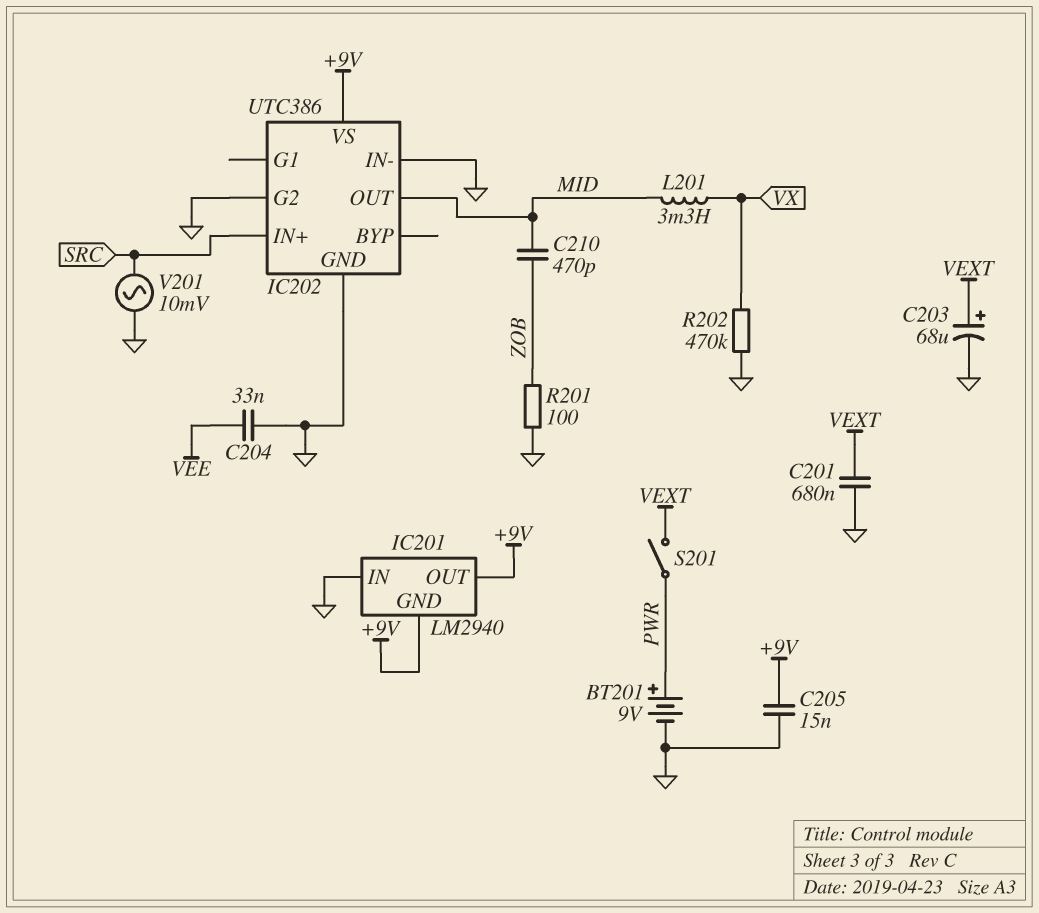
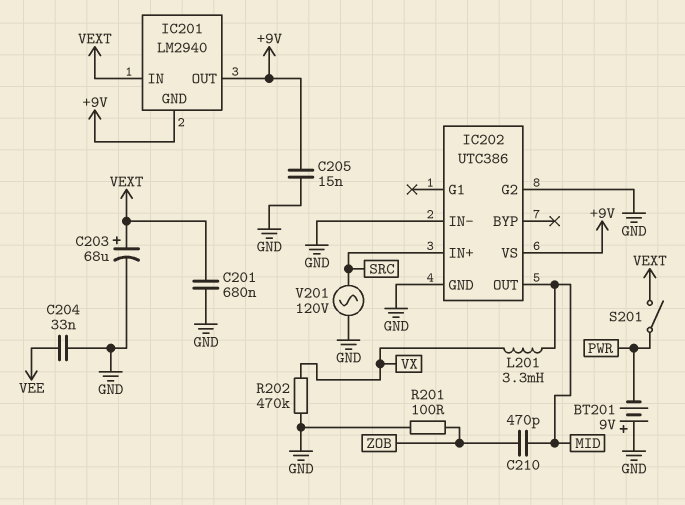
BT201: 9V (plus PWR, minus GND) -> 9V (plus GND, minus PWR)
IC201 pin IN: GND -> VEXT
V201: AC 10mV (GND, SRC) -> AC 120V (GND, SRC)

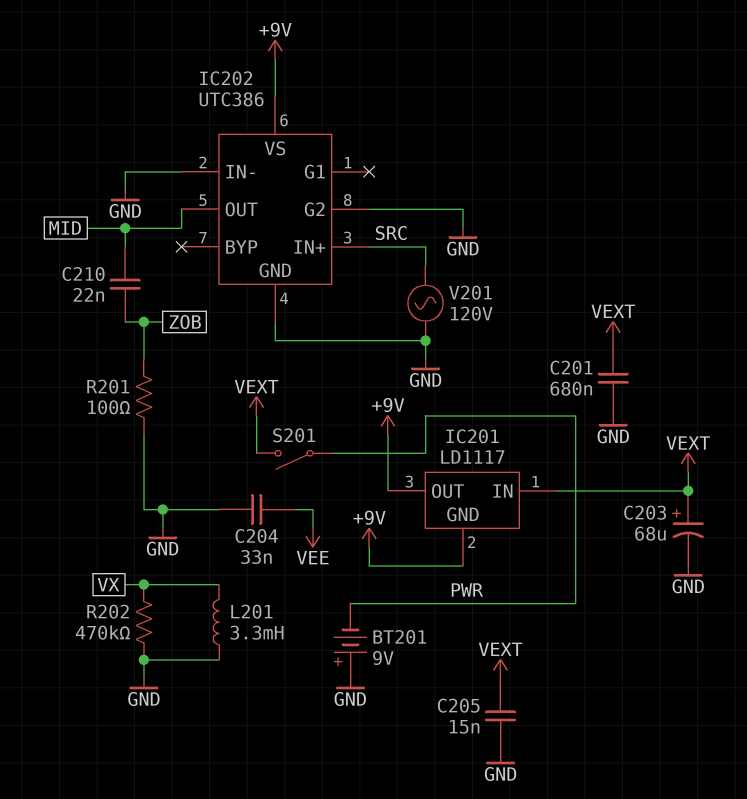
C205: 15nF (+9V, GND) -> 15nF (GND, VEXT)
C210: 470pF (MID, ZOB) -> 22nF (MID, ZOB)
IC201: LM2940 -> LD1117
L201: 3.3mH (MID, VX) -> 3.3mH (GND, VX)

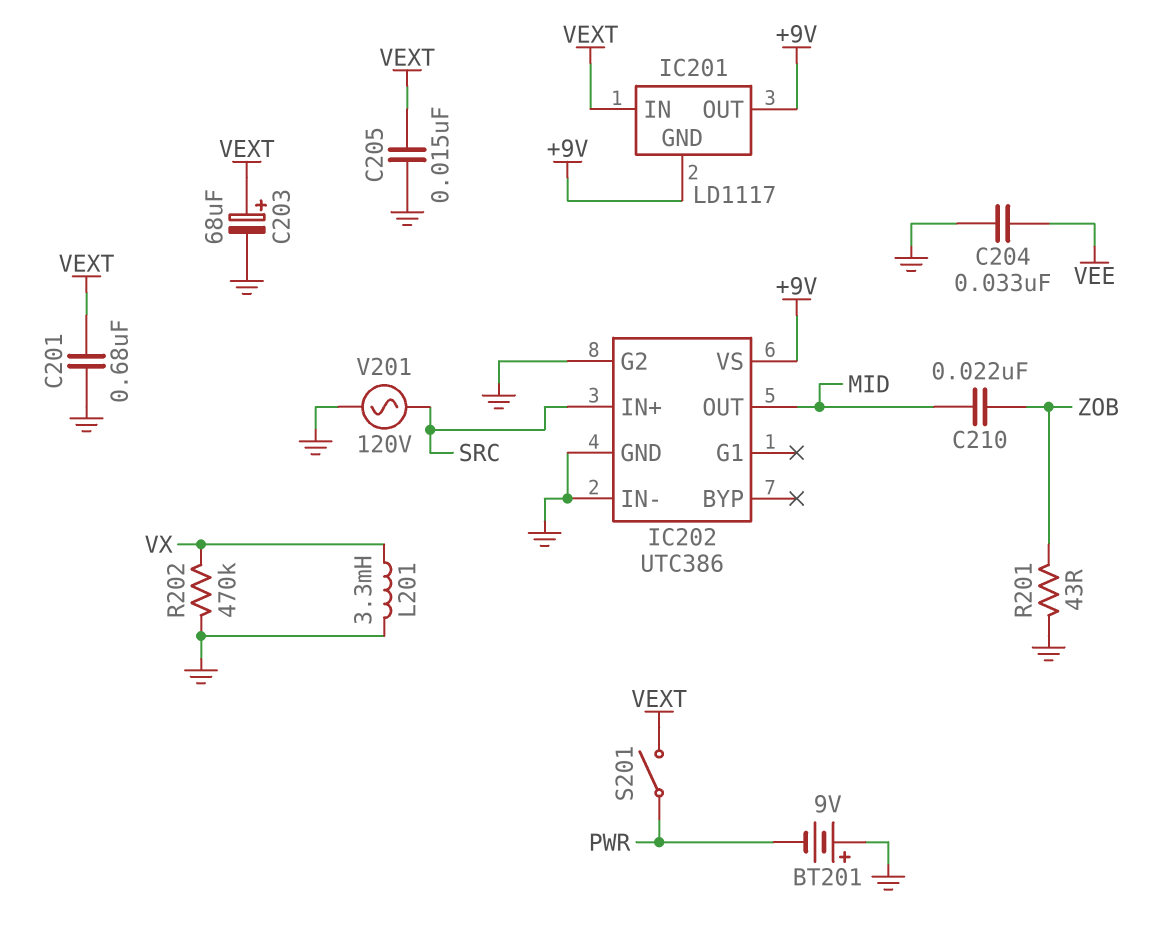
R201: 100 (GND, ZOB) -> 43 (GND, ZOB)

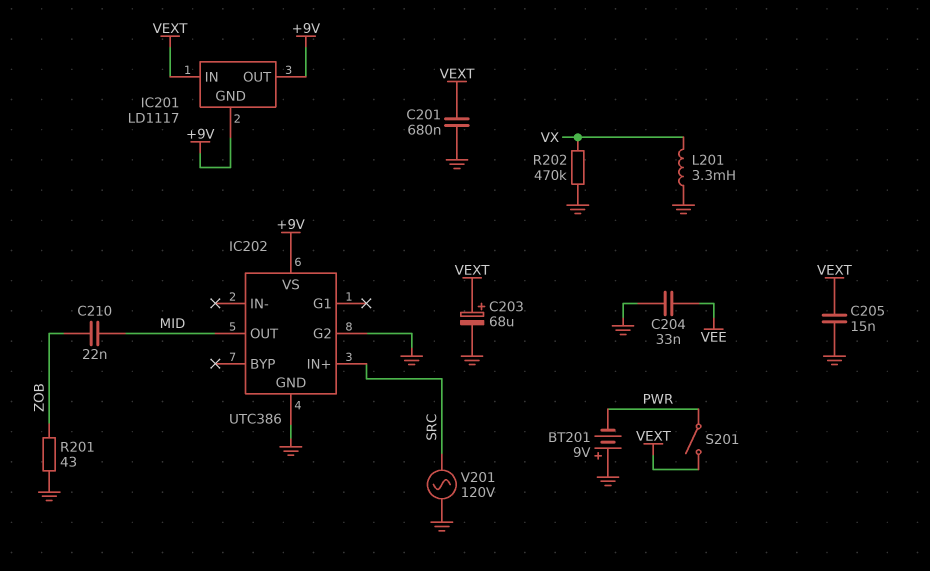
IC202 pin IN-: GND -> none

